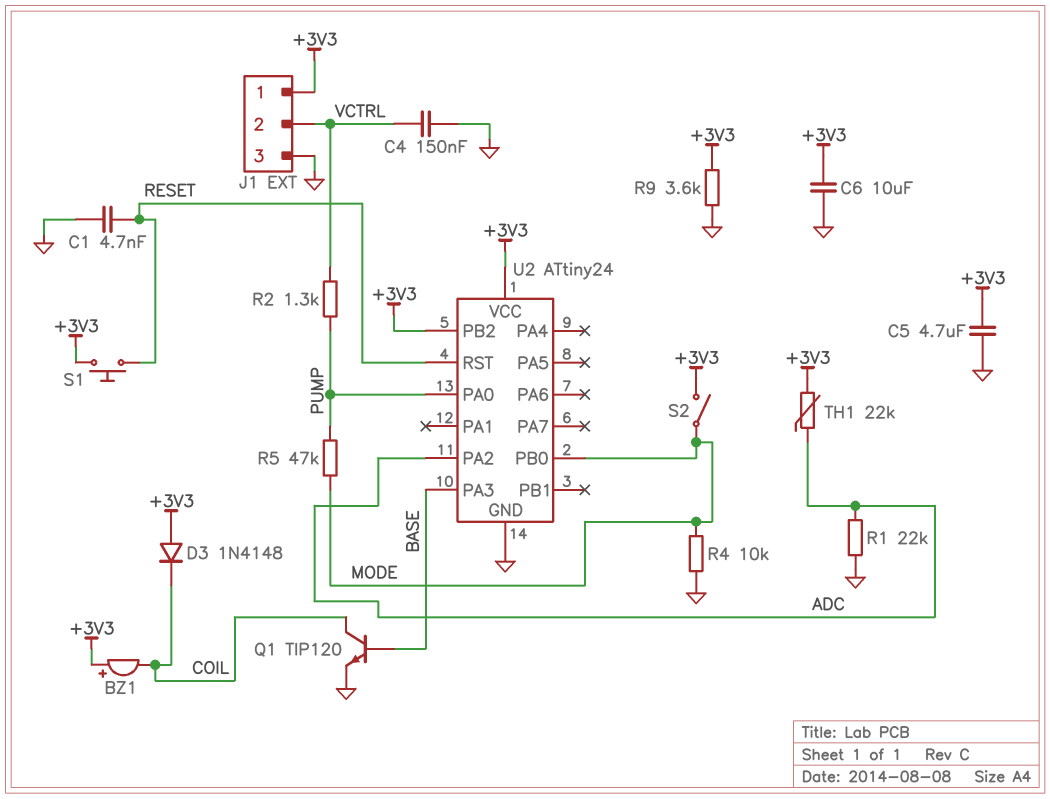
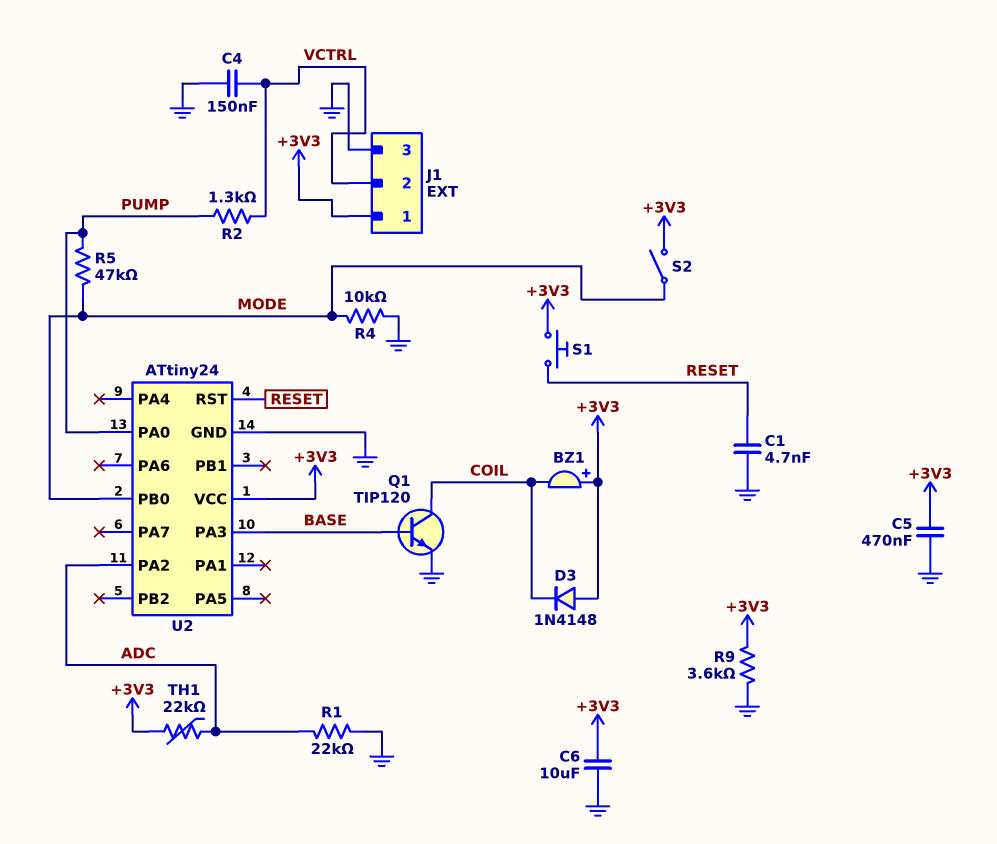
C5: 4.7uF (+3V3, GND) -> 470nF (+3V3, GND)
U2 pin PB2: +3V3 -> none

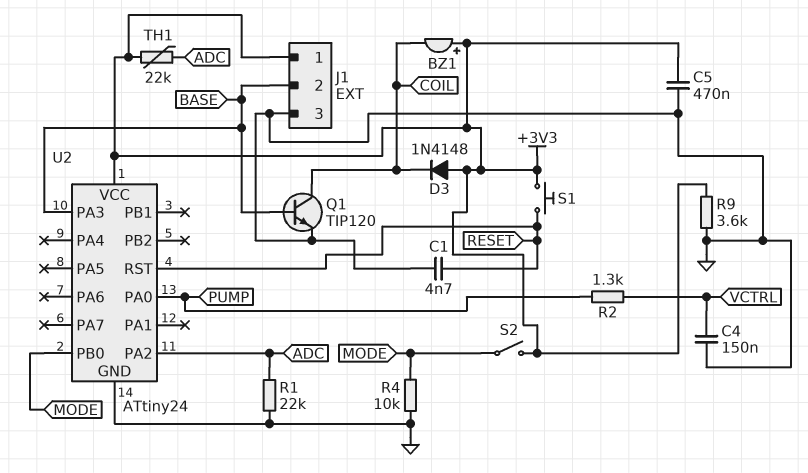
C6: 10uF (+3V3, GND) -> none
J1 pin 2: VCTRL -> BASE
R5: 47k (MODE, PUMP) -> none

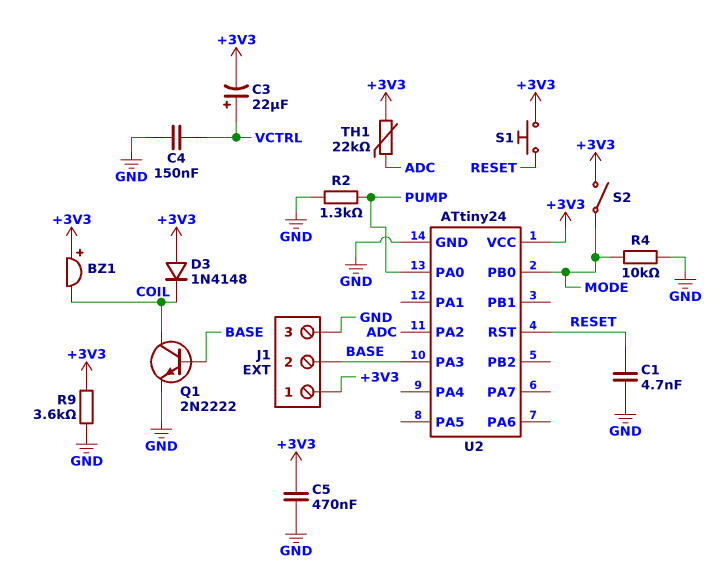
C3: none -> 22uF (plus VCTRL, minus +3V3)
Q1: NPN TIP120 (B BASE, C COIL, E GND) -> NPN 2N2222 (B BASE, C COIL, E GND)
R1: 22k (ADC, GND) -> none
R2: 1.3k (PUMP, VCTRL) -> 1.3k (GND, PUMP)

